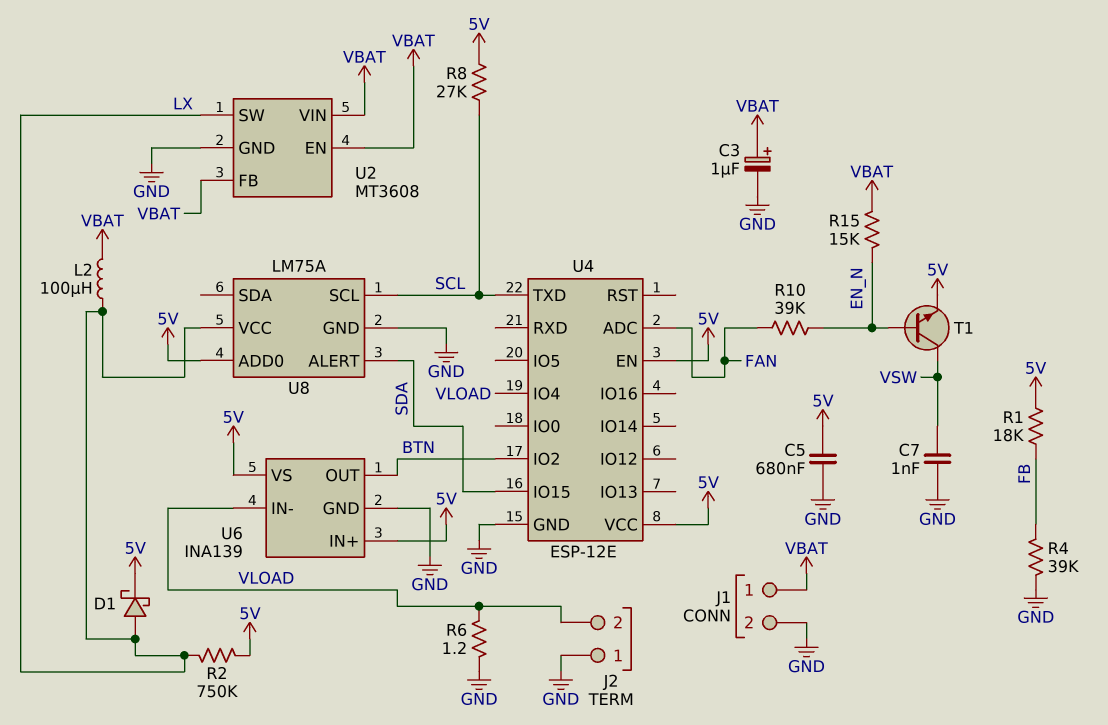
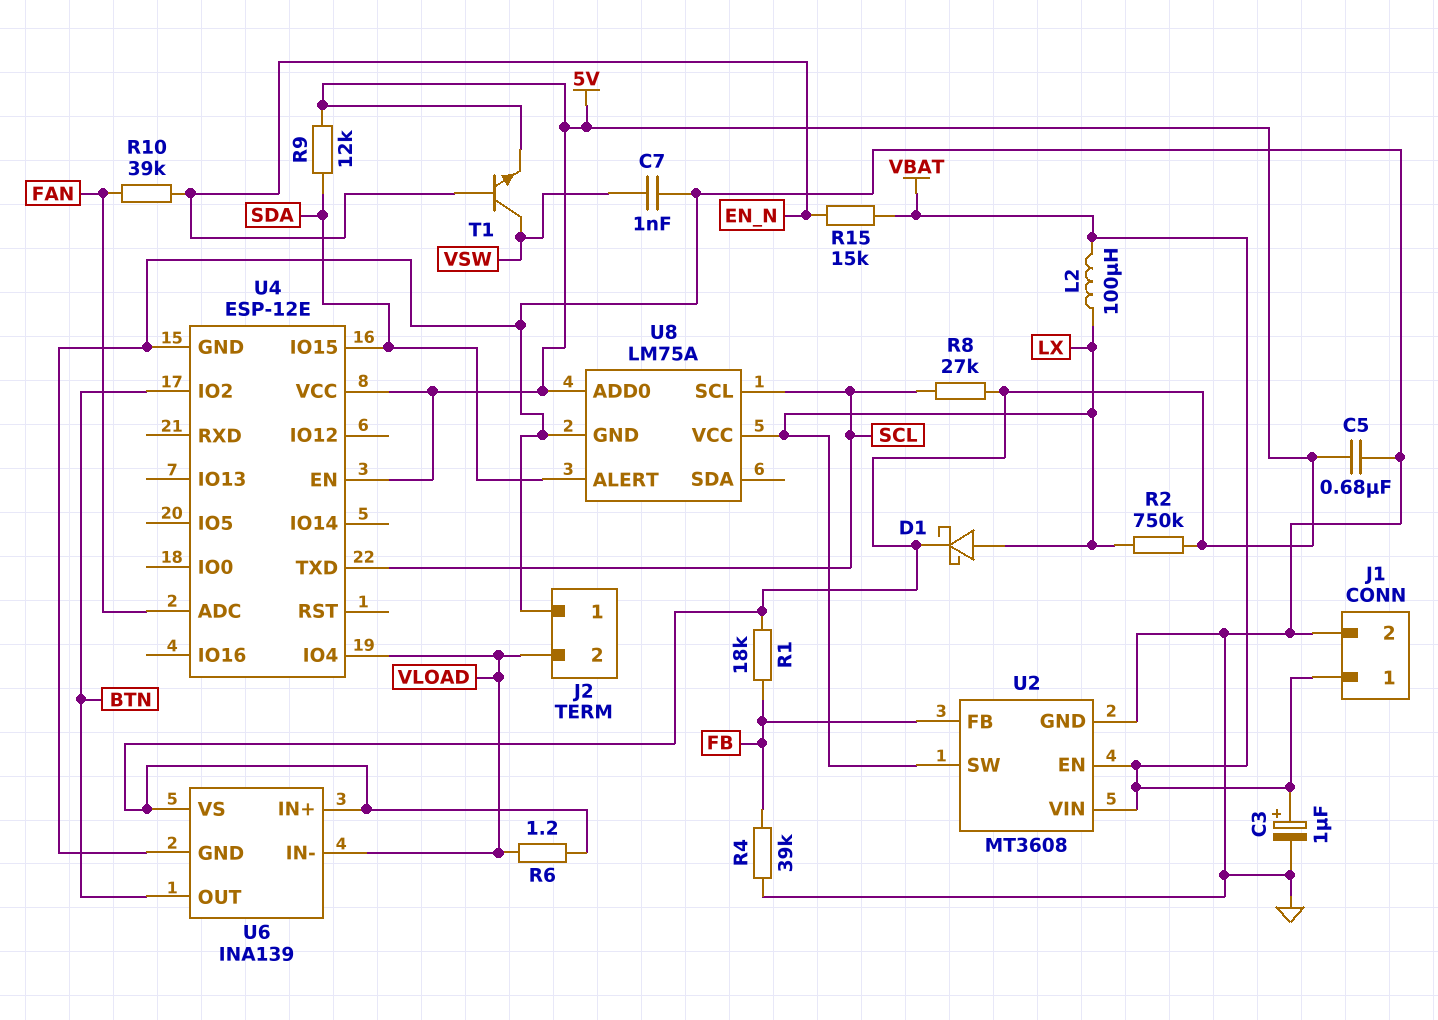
R6: 1.2 (GND, VLOAD) -> 1.2 (5V, VLOAD)
R9: none -> 12k (5V, SDA)
U2 pin FB: VBAT -> FB

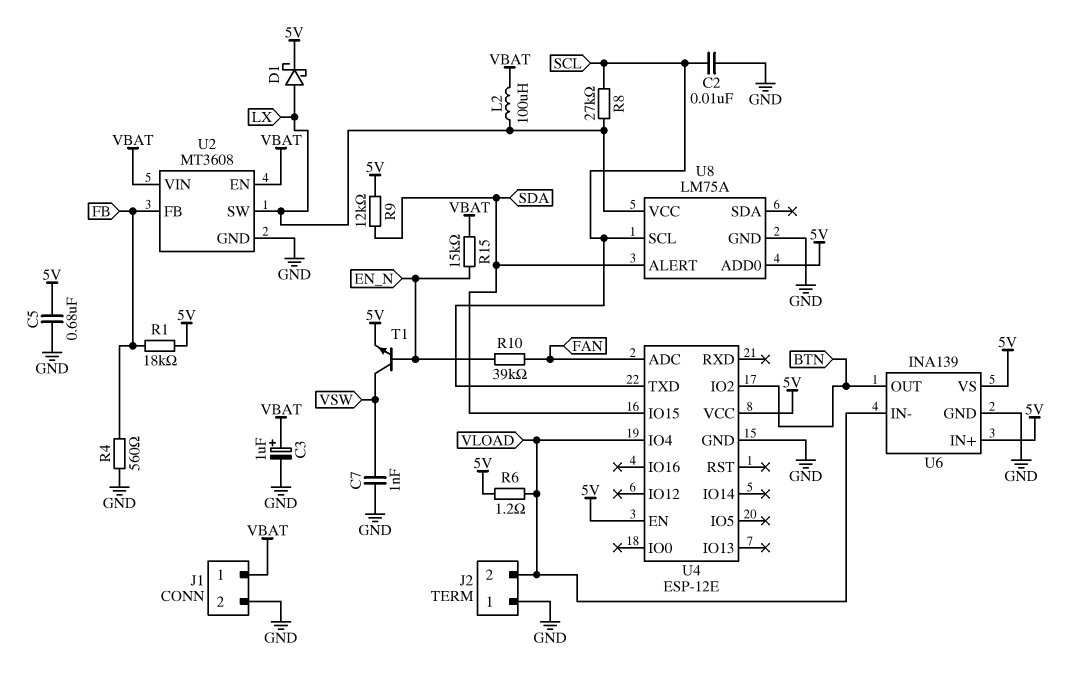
C2: none -> 10nF (GND, SCL)
R2: 750k (5V, LX) -> none
R4: 39k (FB, GND) -> 560 (FB, GND)
R8: 27k (5V, SCL) -> 27k (LX, SCL)

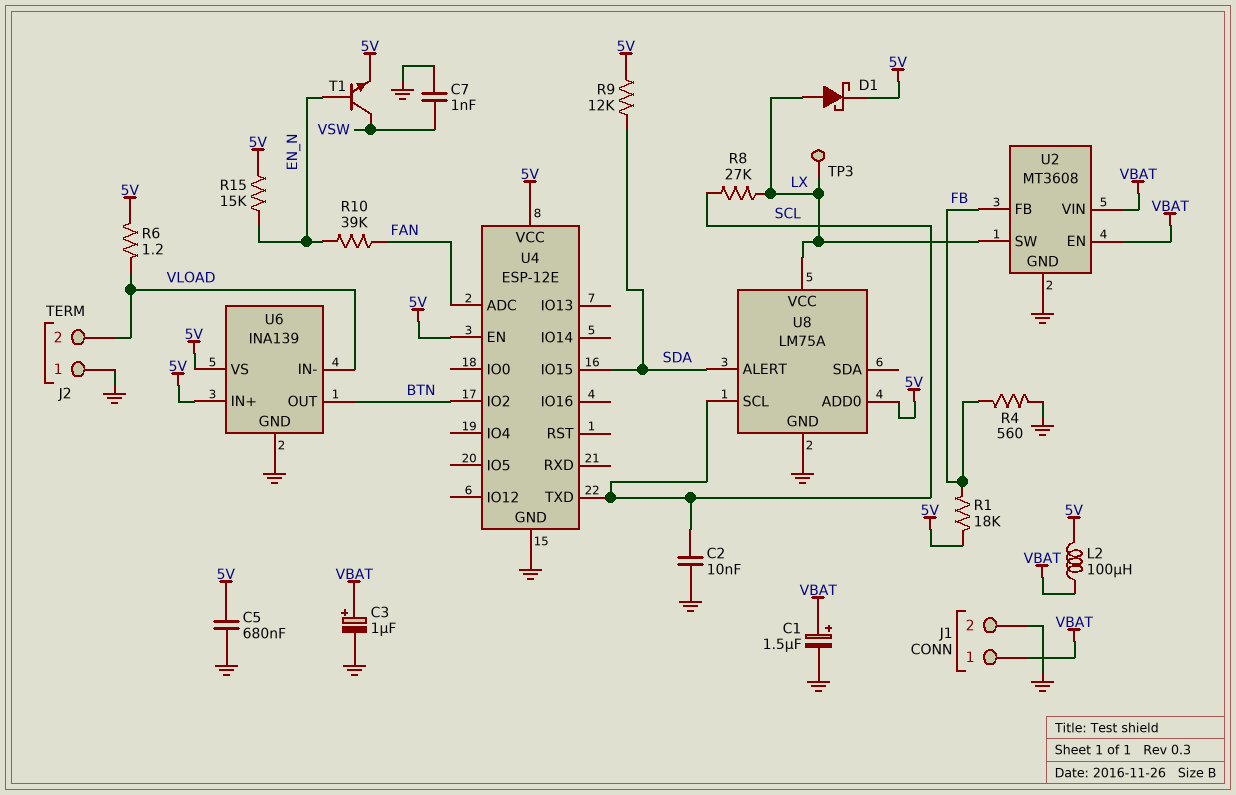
C1: none -> 1.5uF (plus VBAT, minus GND)
L2: 100uH (LX, VBAT) -> 100uH (5V, VBAT)
R15: 15k (EN_N, VBAT) -> 15k (5V, EN_N)
TP3: none -> test point (LX)
U4 pin IO4: VLOAD -> none

